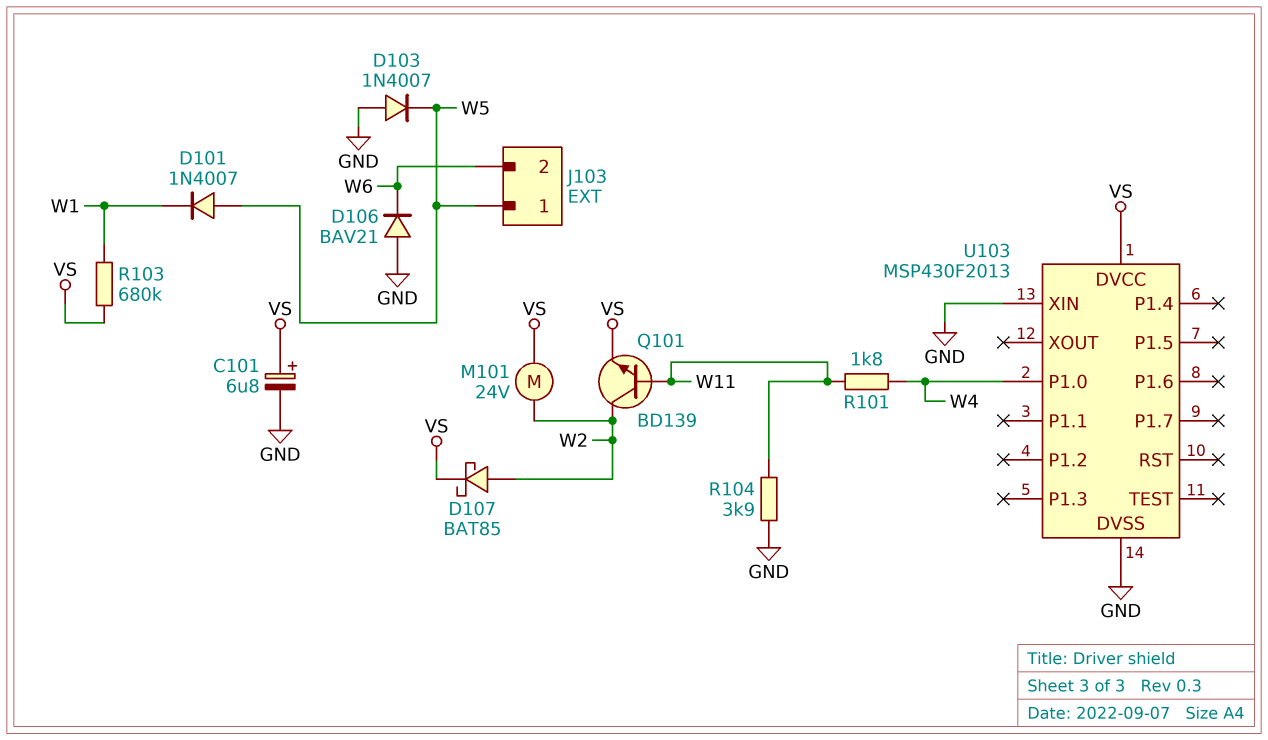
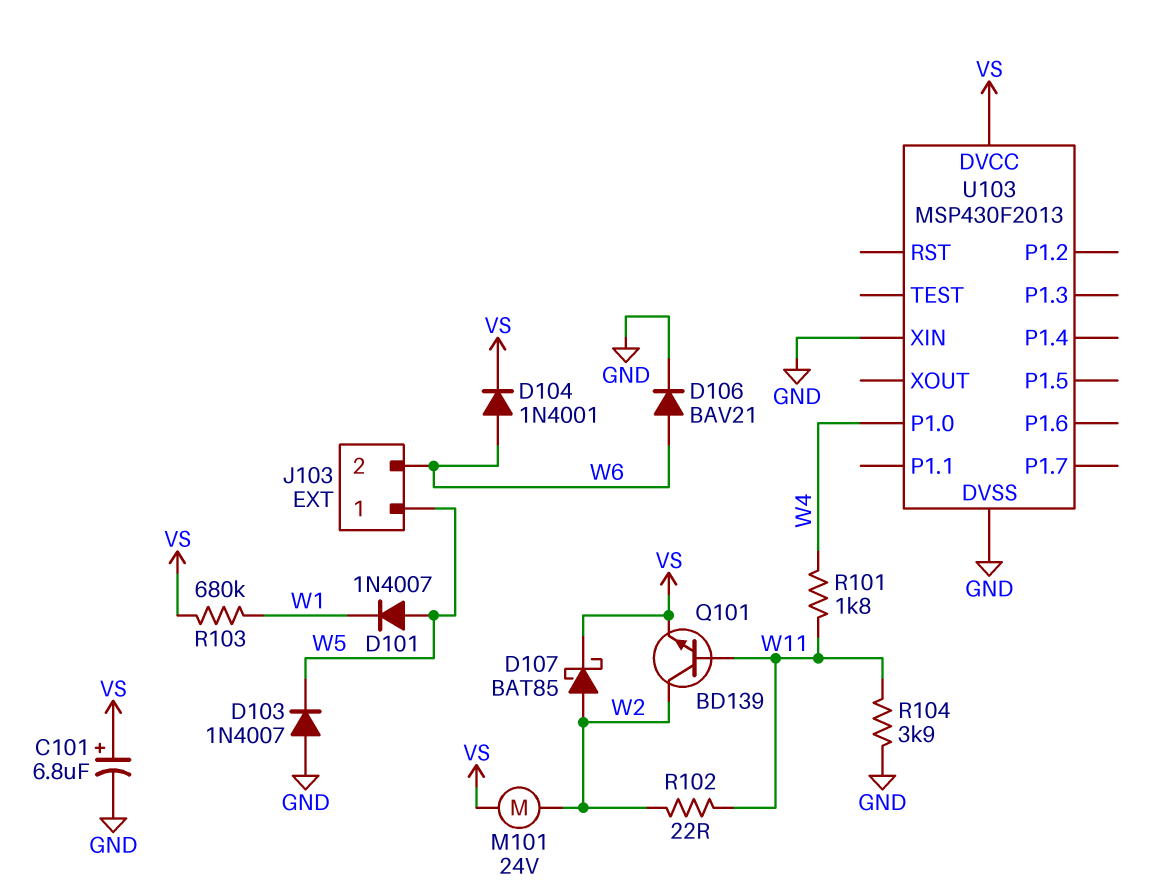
D104: none -> diode 1N4001 (A W6, K VS)
D106: diode BAV21 (A GND, K W6) -> diode BAV21 (A W6, K GND)
R102: none -> 22 (W2, W11)

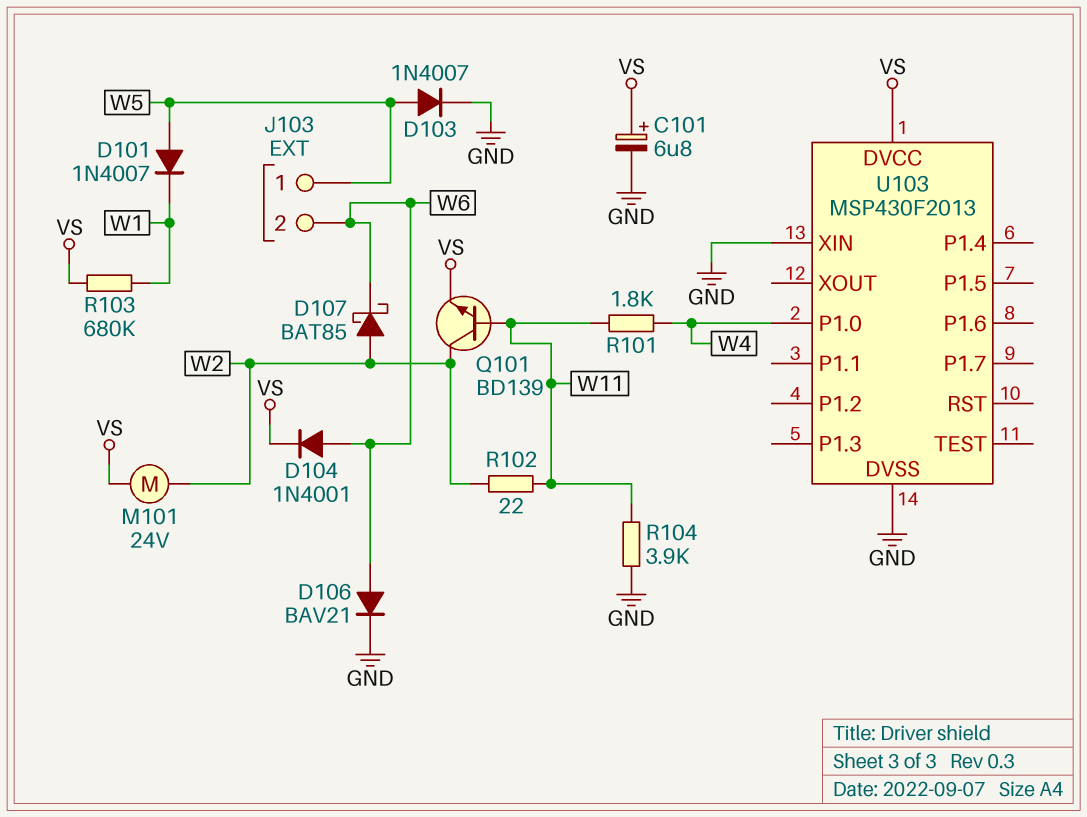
D103: diode 1N4007 (A GND, K W5) -> diode 1N4007 (A W5, K GND)
D107: schottky BAT85 (A W2, K VS) -> schottky BAT85 (A W2, K W6)

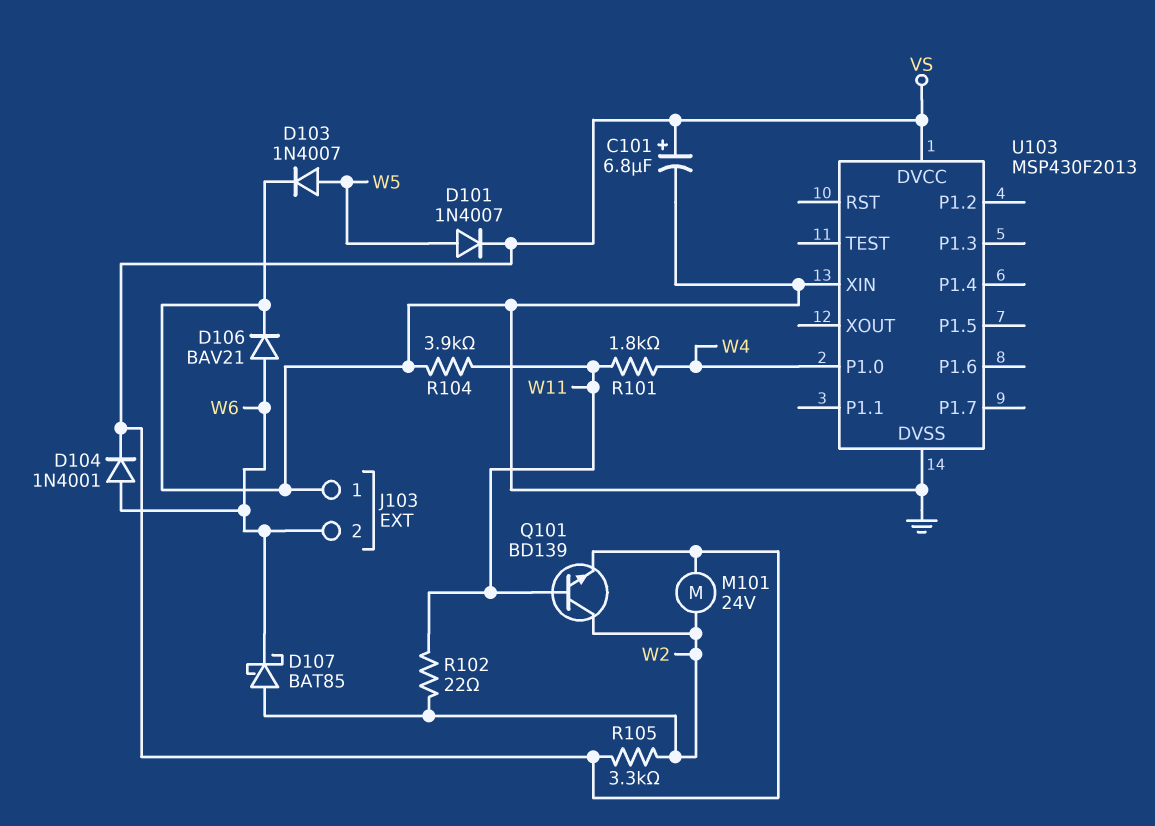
D101: diode 1N4007 (A W5, K W1) -> diode 1N4007 (A W5, K VS)
J103 pin 1: W5 -> GND
R103: 680k (VS, W1) -> none
R105: none -> 3.3k (VS, W2)

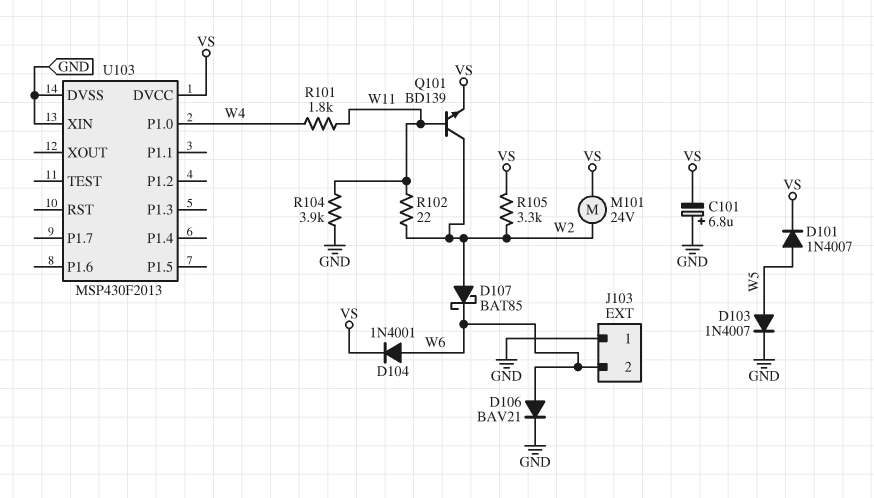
C101: 6.8uF (plus VS, minus GND) -> 6.8uF (plus GND, minus VS)

